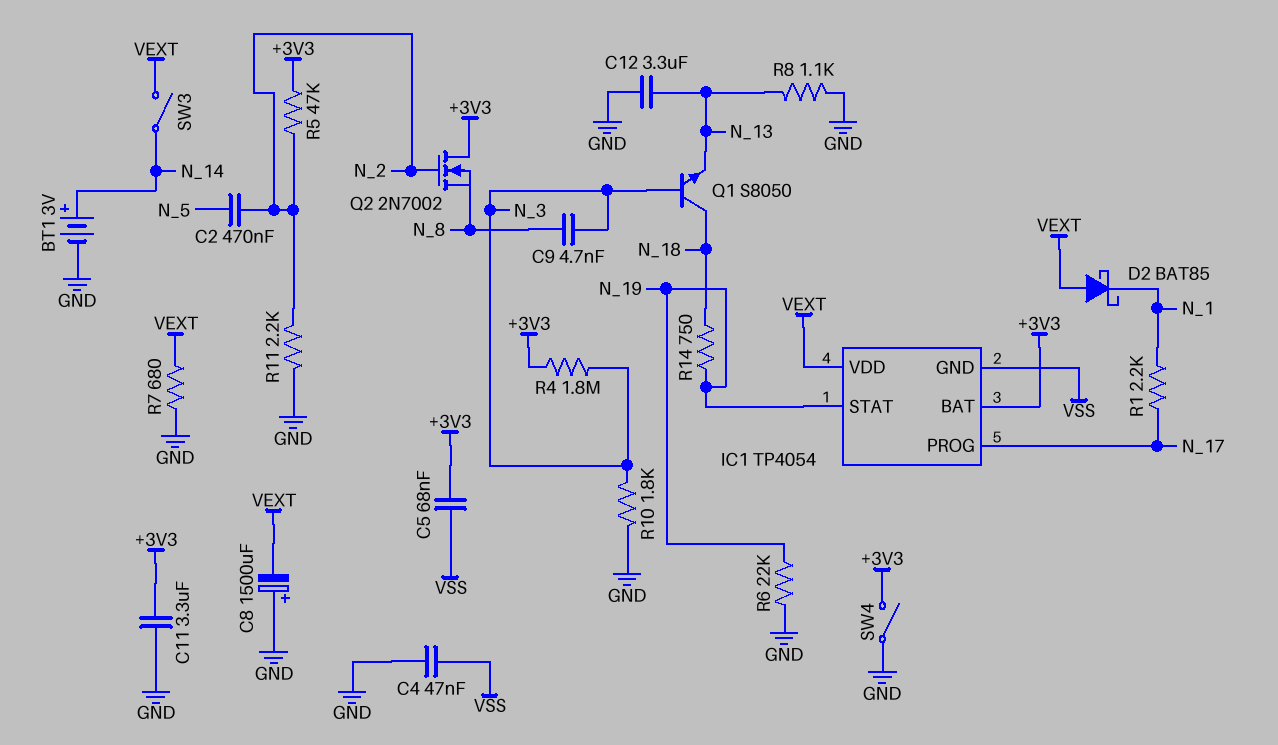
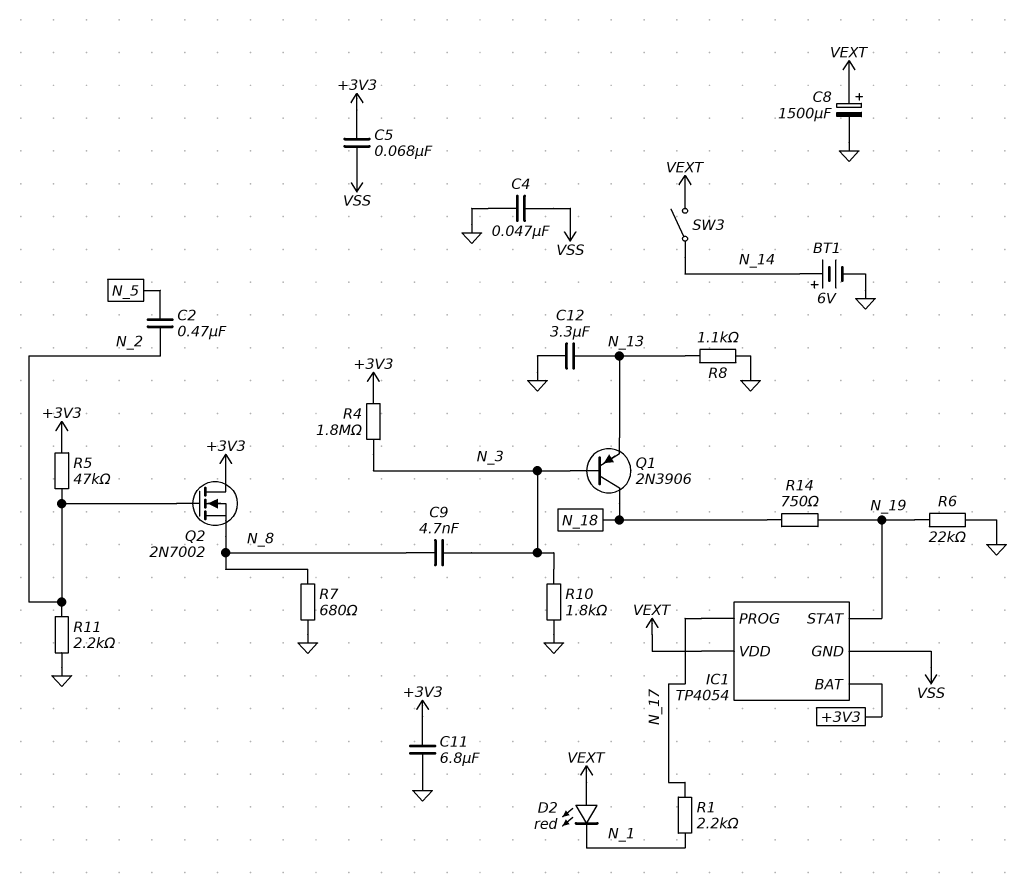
BT1: 3V (plus N_14, minus GND) -> 6V (plus N_14, minus GND)
C8: 1500uF (plus GND, minus VEXT) -> 1500uF (plus VEXT, minus GND)
C11: 3.3uF (+3V3, GND) -> 6.8uF (+3V3, GND)
D2: schottky BAT85 (A VEXT, K N_1) -> LED red (A VEXT, K N_1)
Q1: NPN S8050 (B N_3, C N_18, E N_13) -> PNP 2N3906 (B N_3, C N_18, E N_13)
R7: 680 (GND, VEXT) -> 680 (GND, N_8)
SW4: switch (+3V3, GND) -> none

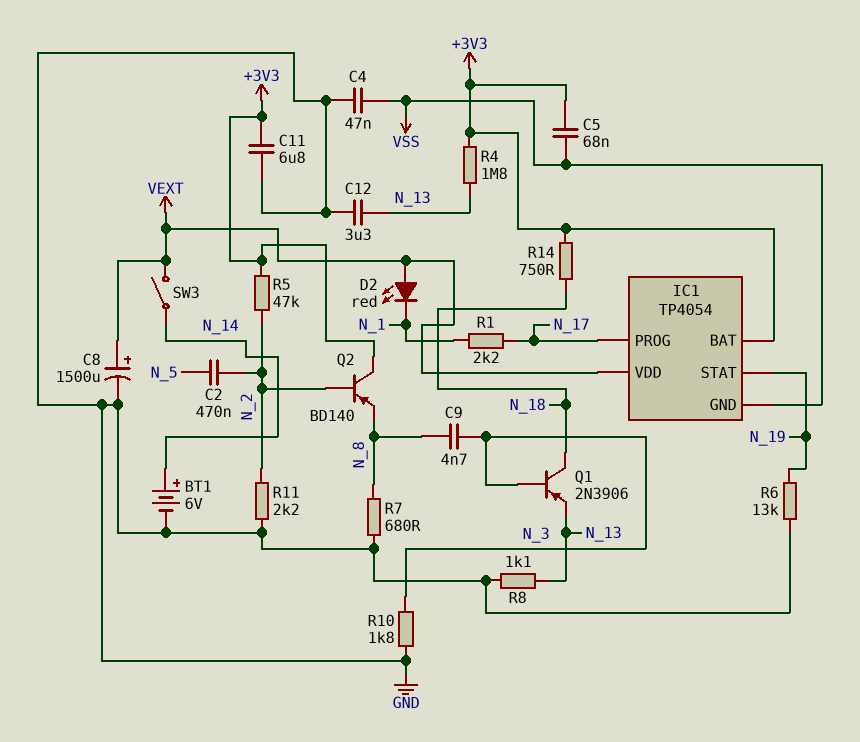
Q2: NMOS 2N7002 (G N_2, D +3V3, S N_8) -> PNP BD140 (B N_2, C +3V3, E N_8)
R4: 1.8M (+3V3, N_3) -> 1.8M (+3V3, N_13)
R6: 22k (GND, N_19) -> 13k (GND, N_19)
R14: 750 (N_18, N_19) -> 750 (+3V3, N_18)

